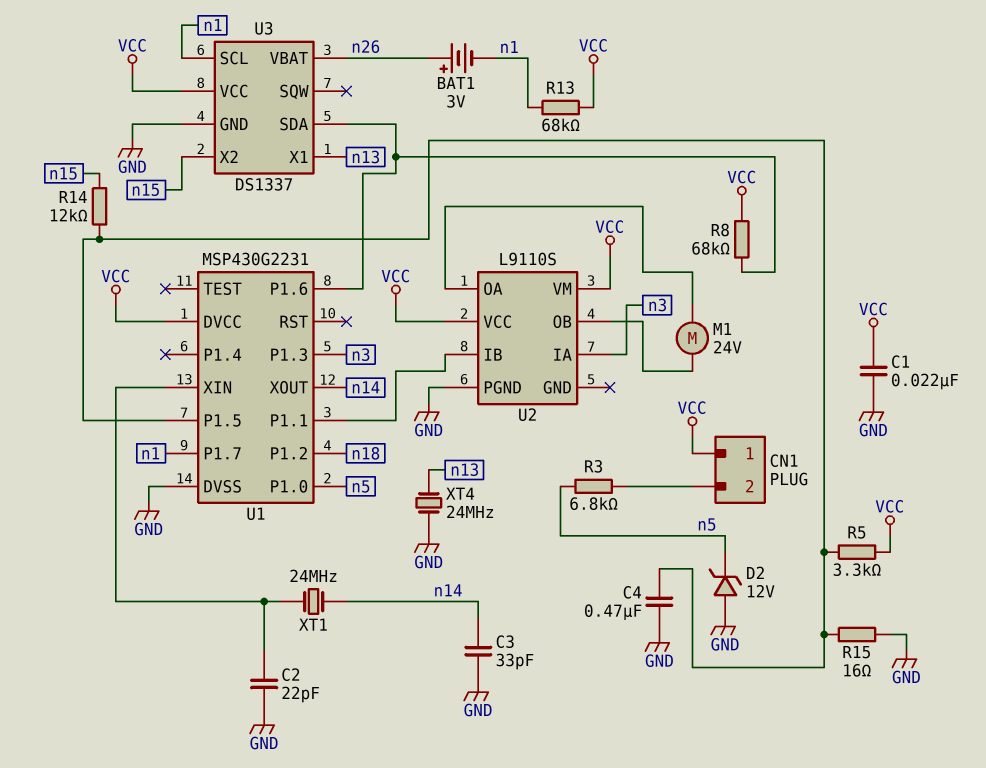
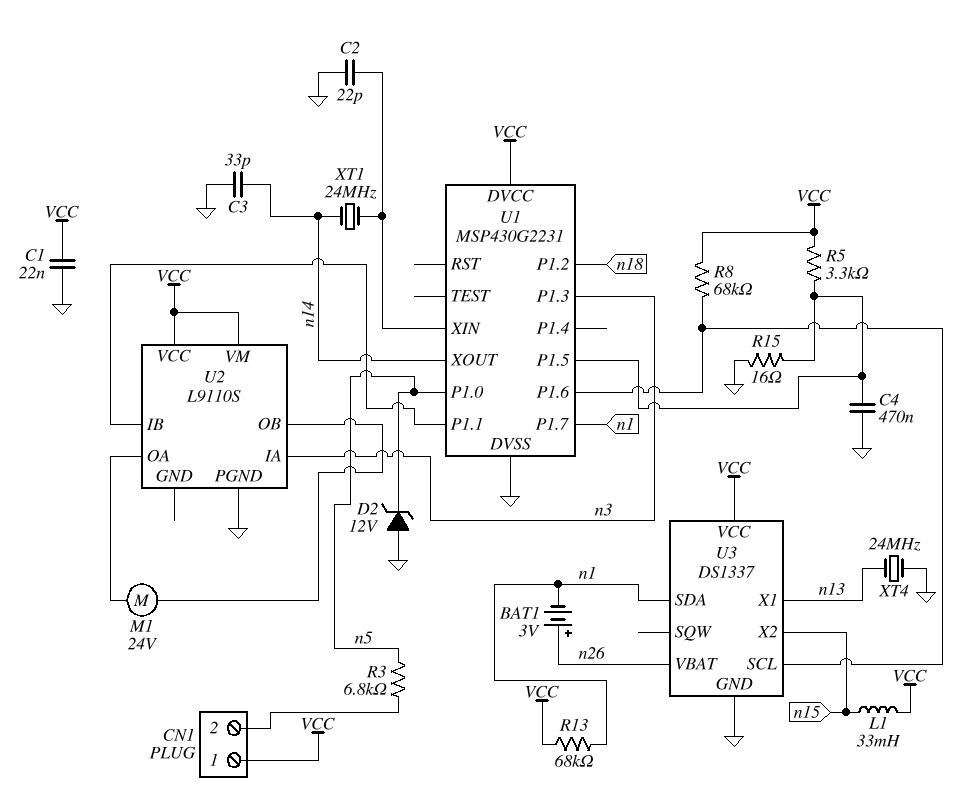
L1: none -> 33mH (VCC, n15)
R14: 12k (U1/P1.5, n15) -> none
U3 pin SCL: n1 -> U1/P1.6
U3 pin SDA: U1/P1.6 -> n1

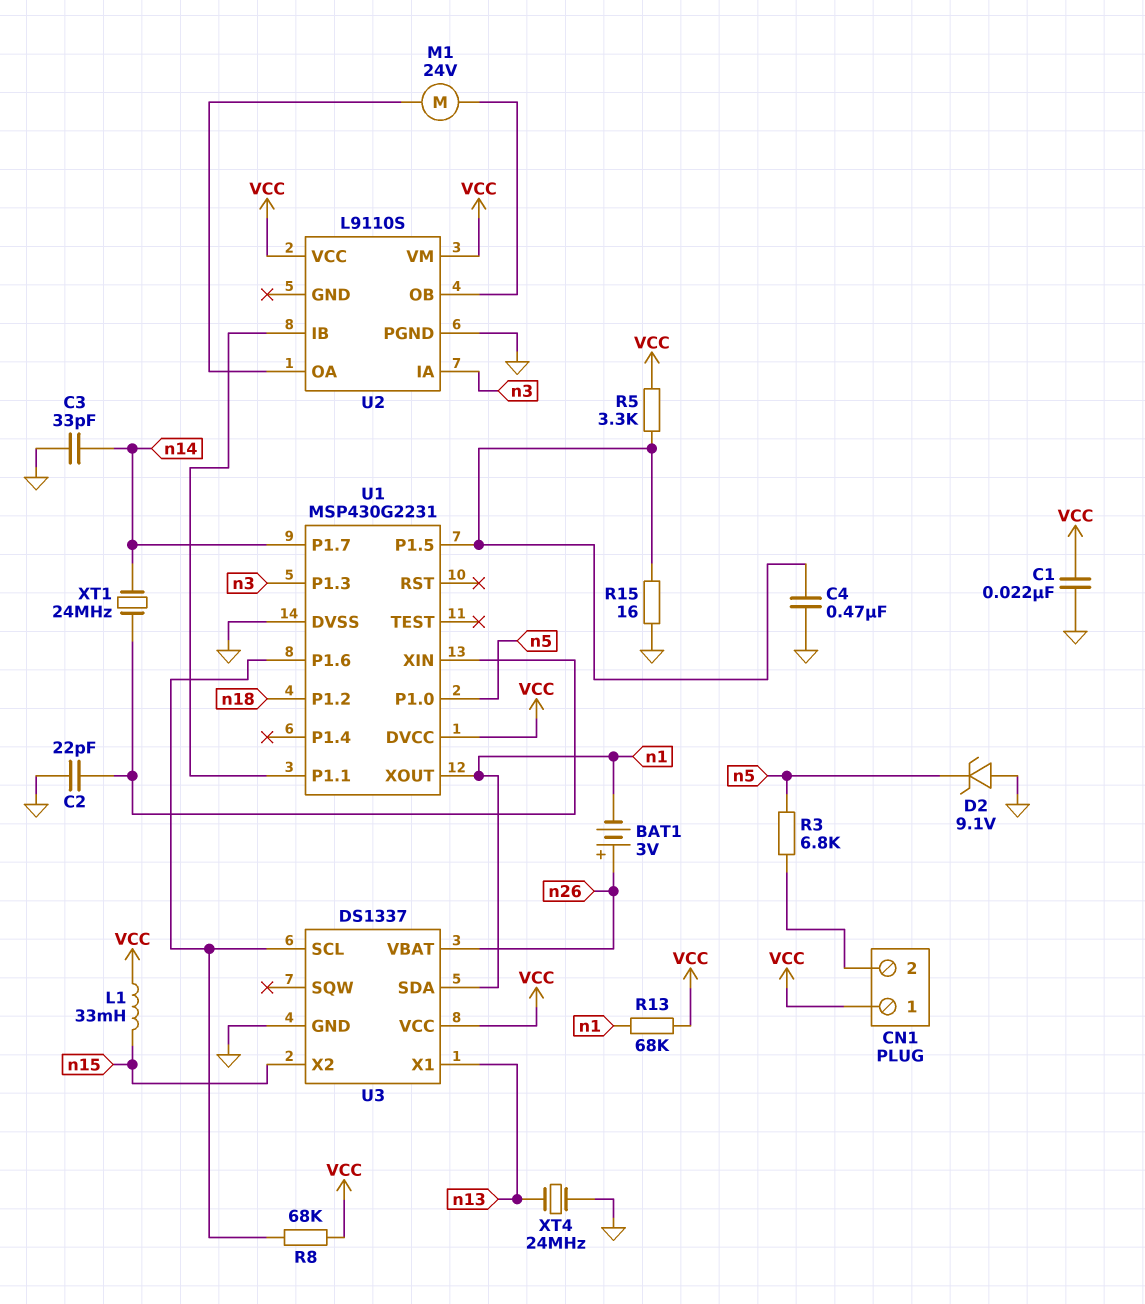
D2: zener 12V (A GND, K n5) -> zener 9.1V (A GND, K n5)
U1 pin P1.7: n1 -> n14
U1 pin XOUT: n14 -> n1

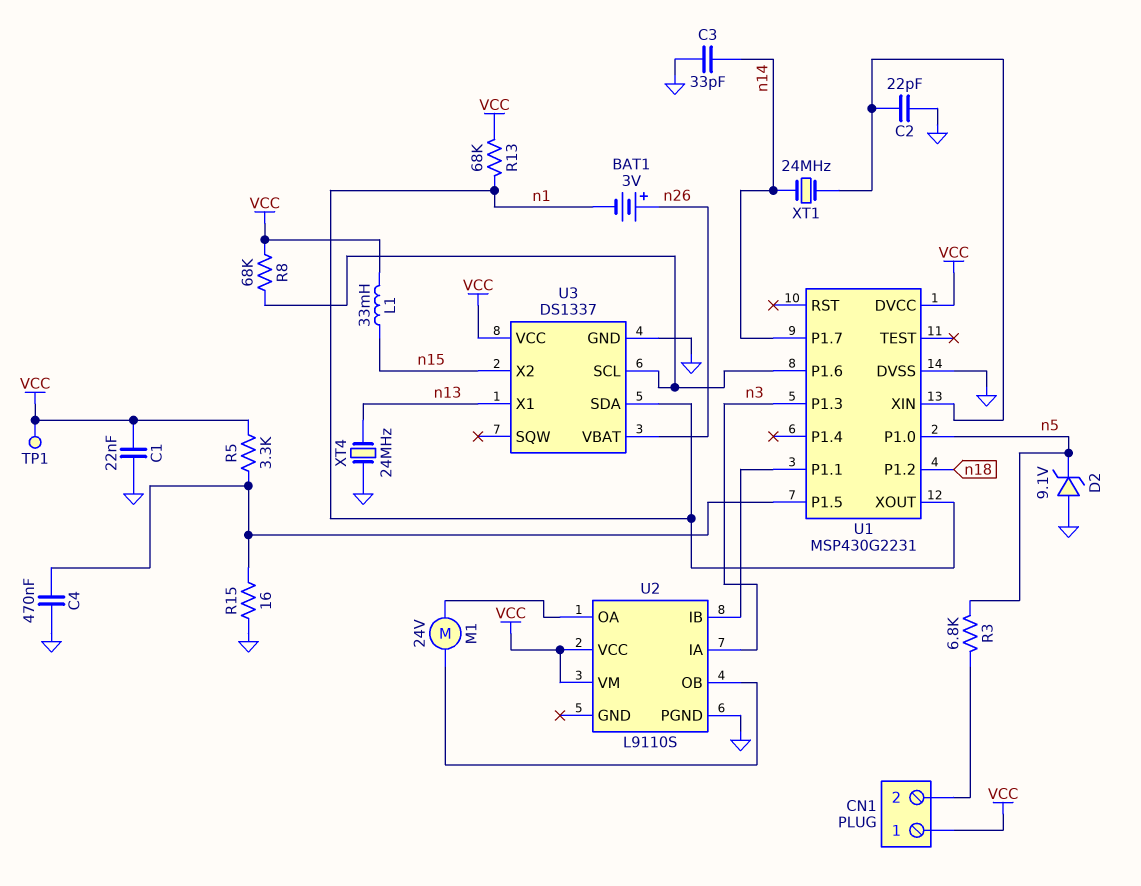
TP1: none -> test point (VCC)

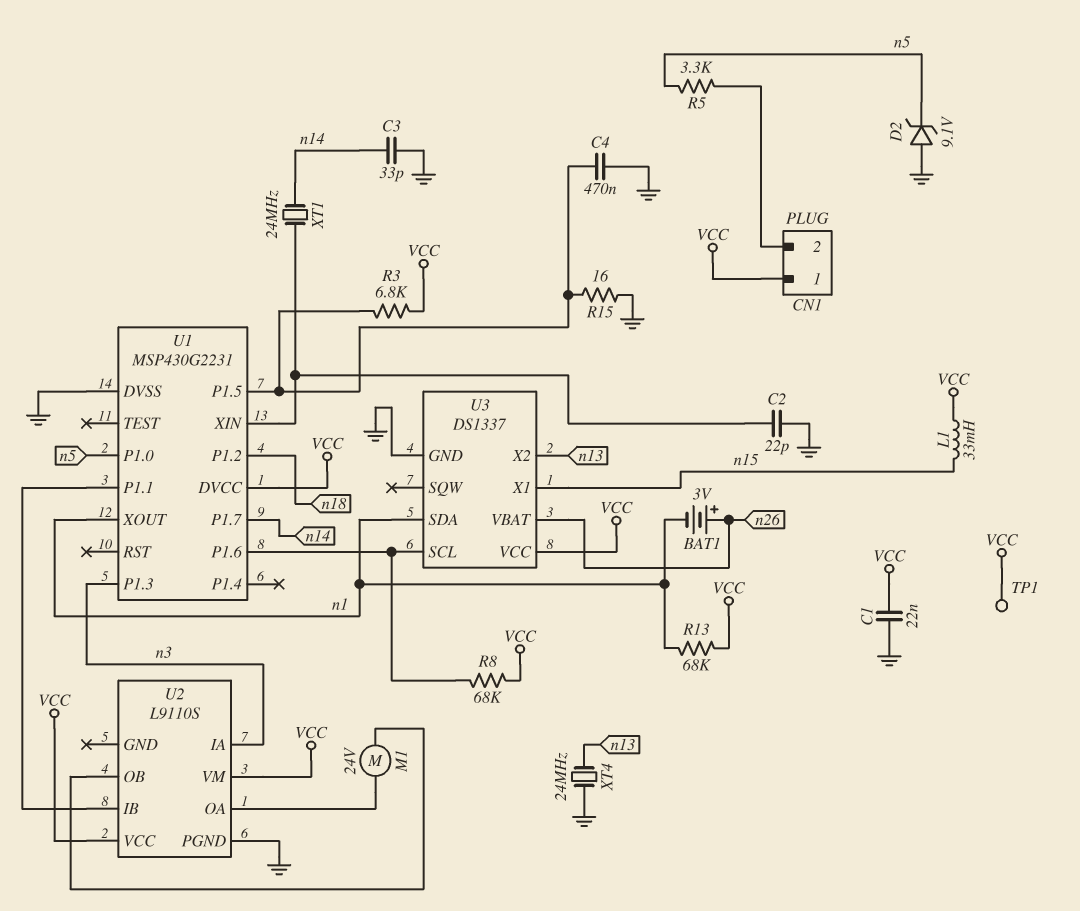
R3: 6.8k (CN1/2, n5) -> 6.8k (U1/P1.5, VCC)
R5: 3.3k (U1/P1.5, VCC) -> 3.3k (CN1/2, n5)
U3 pin X1: n13 -> n15
U3 pin X2: n15 -> n13

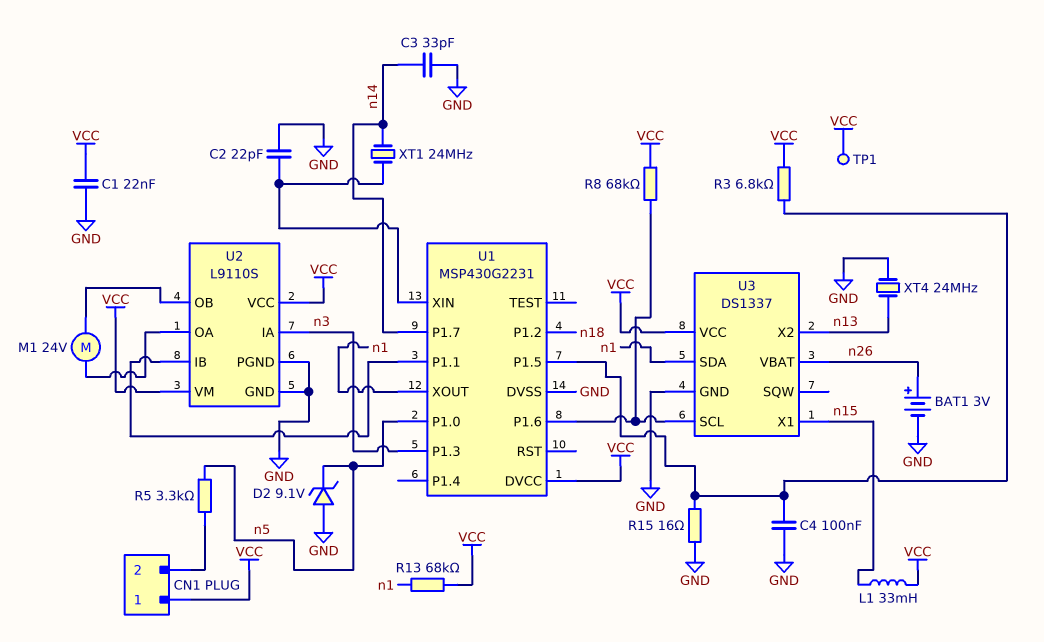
BAT1: 3V (plus n26, minus n1) -> 3V (plus n26, minus GND)
C4: 470nF (GND, U1/P1.5) -> 100nF (GND, U1/P1.5)
U2 pin GND: none -> GND

